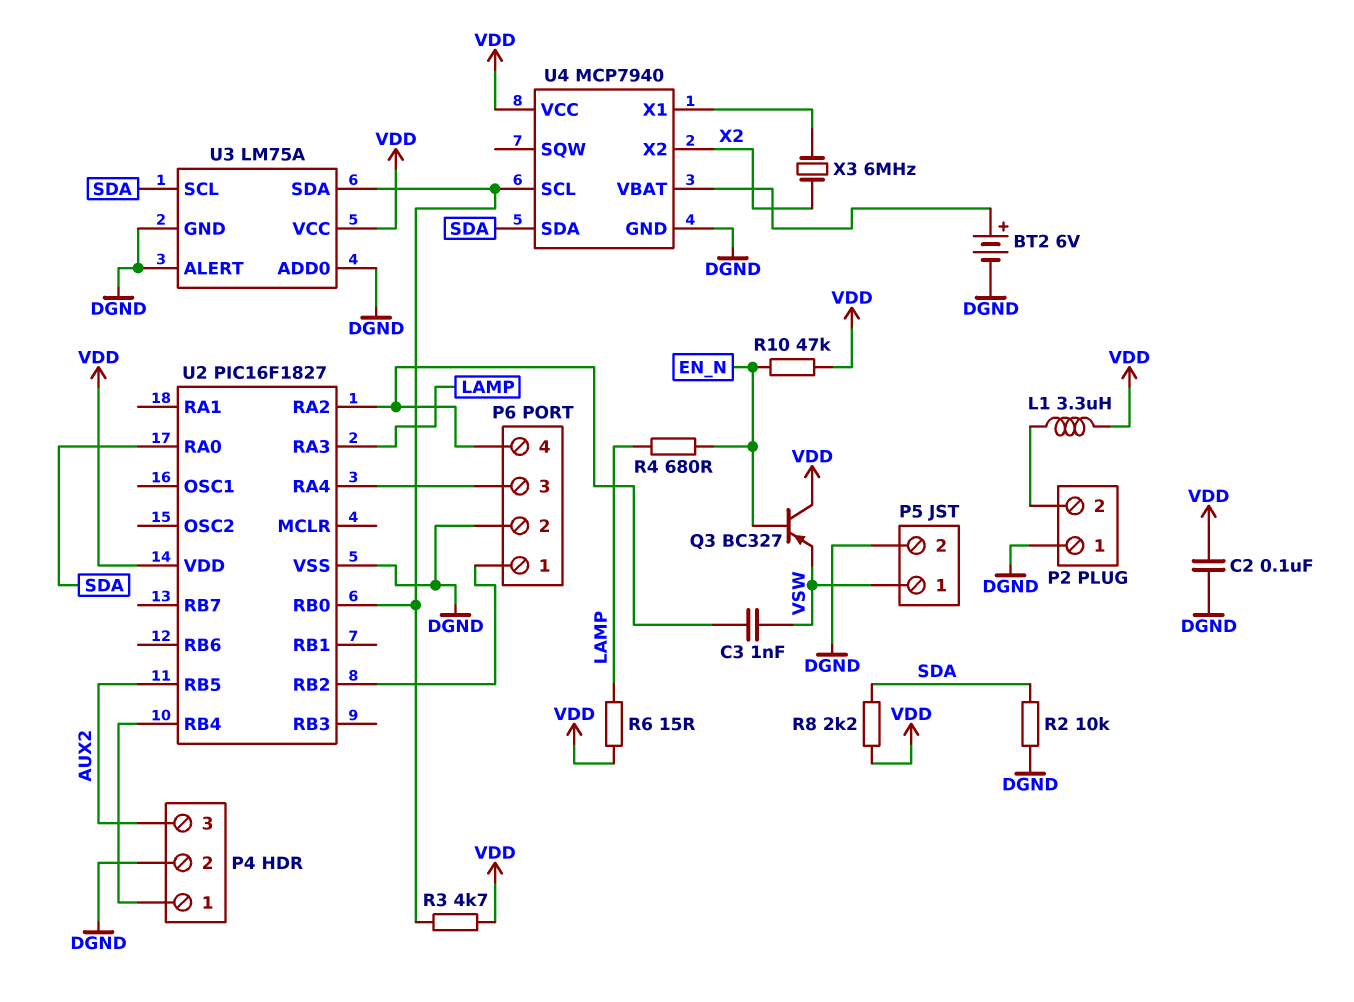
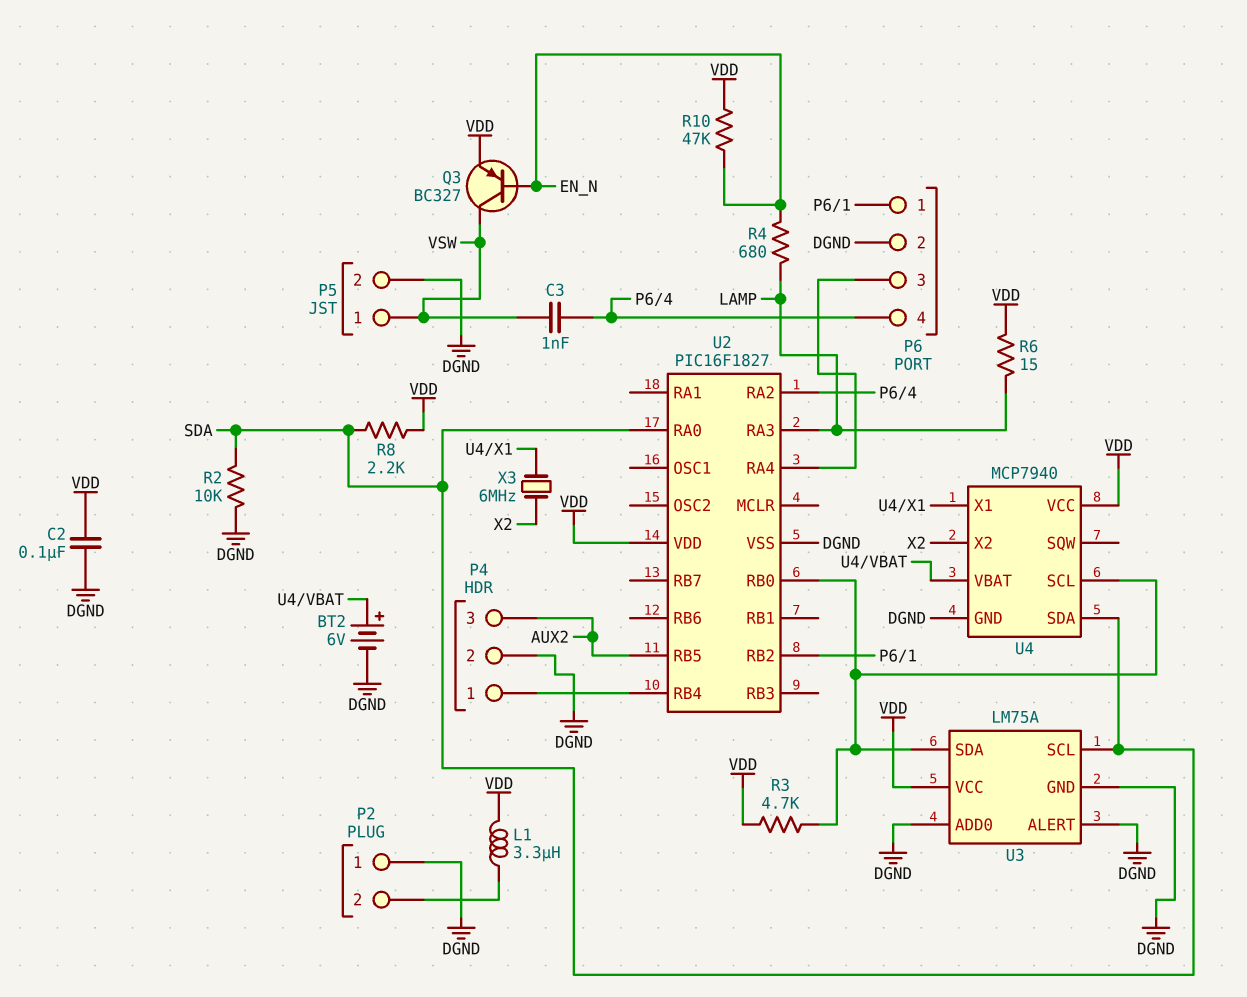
Q3: PNP BC327 (B EN_N, C VDD, E VSW) -> PNP BC327 (B EN_N, C VSW, E VDD)

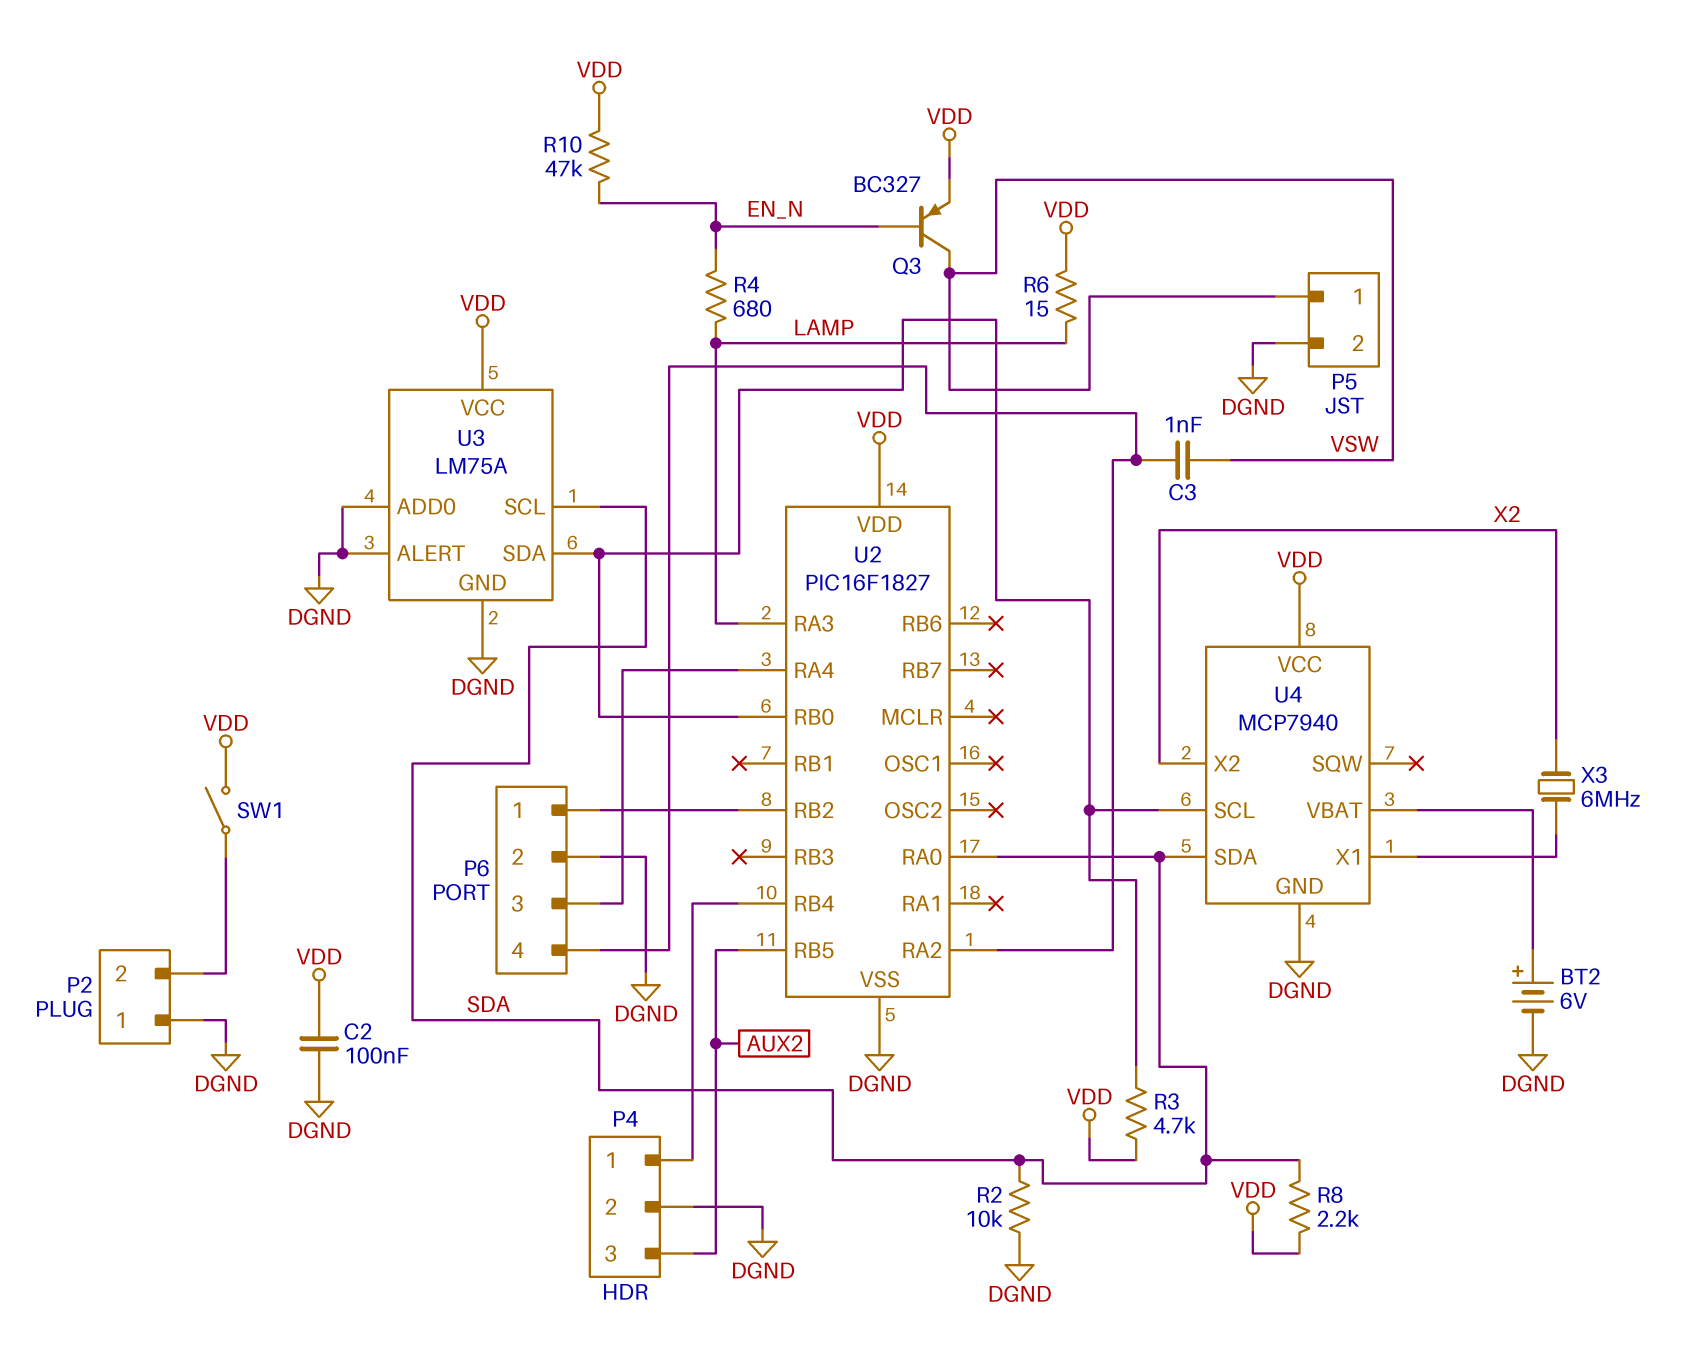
L1: 3.3uH (P2/2, VDD) -> none
SW1: none -> switch (P2/2, VDD)

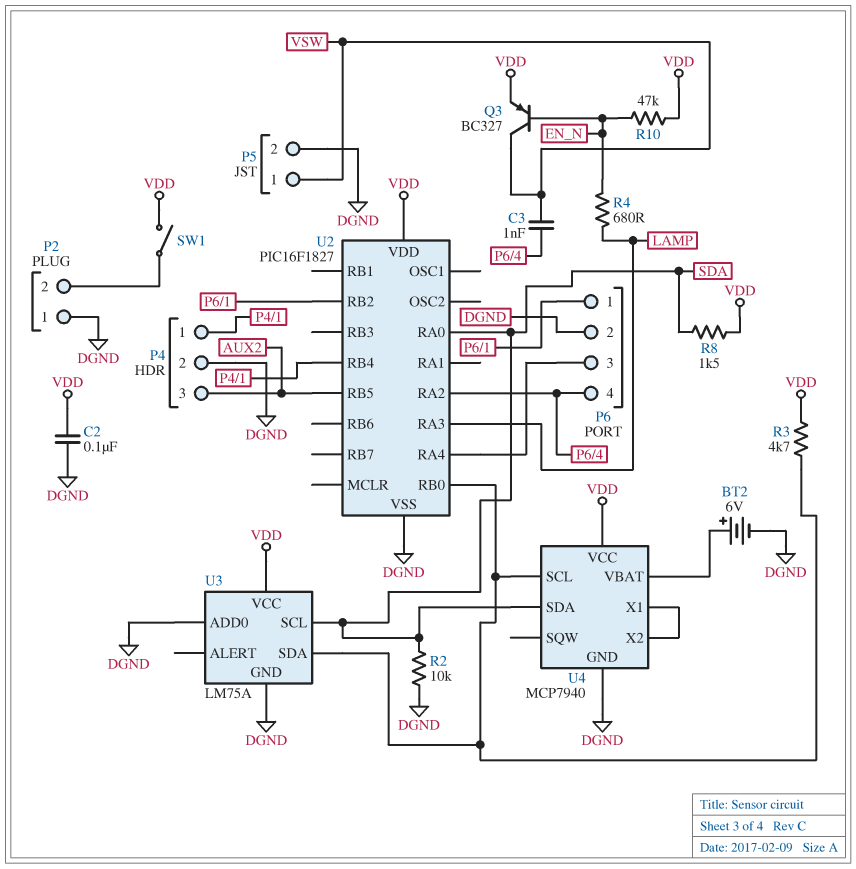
R6: 15 (LAMP, VDD) -> none
R8: 2.2k (SDA, VDD) -> 1.5k (SDA, VDD)
U3 pin ALERT: DGND -> none
U4 pin X2: X2 -> U4/X1
X3: 6MHz (U4/X1, X2) -> none

